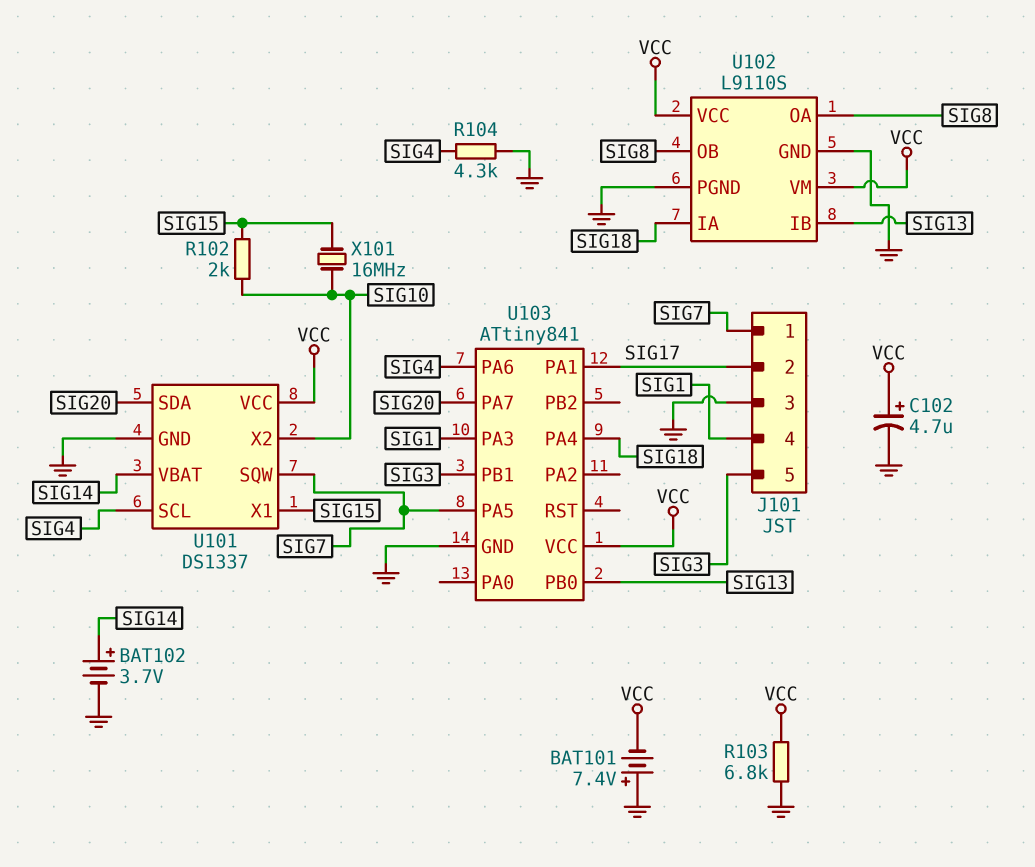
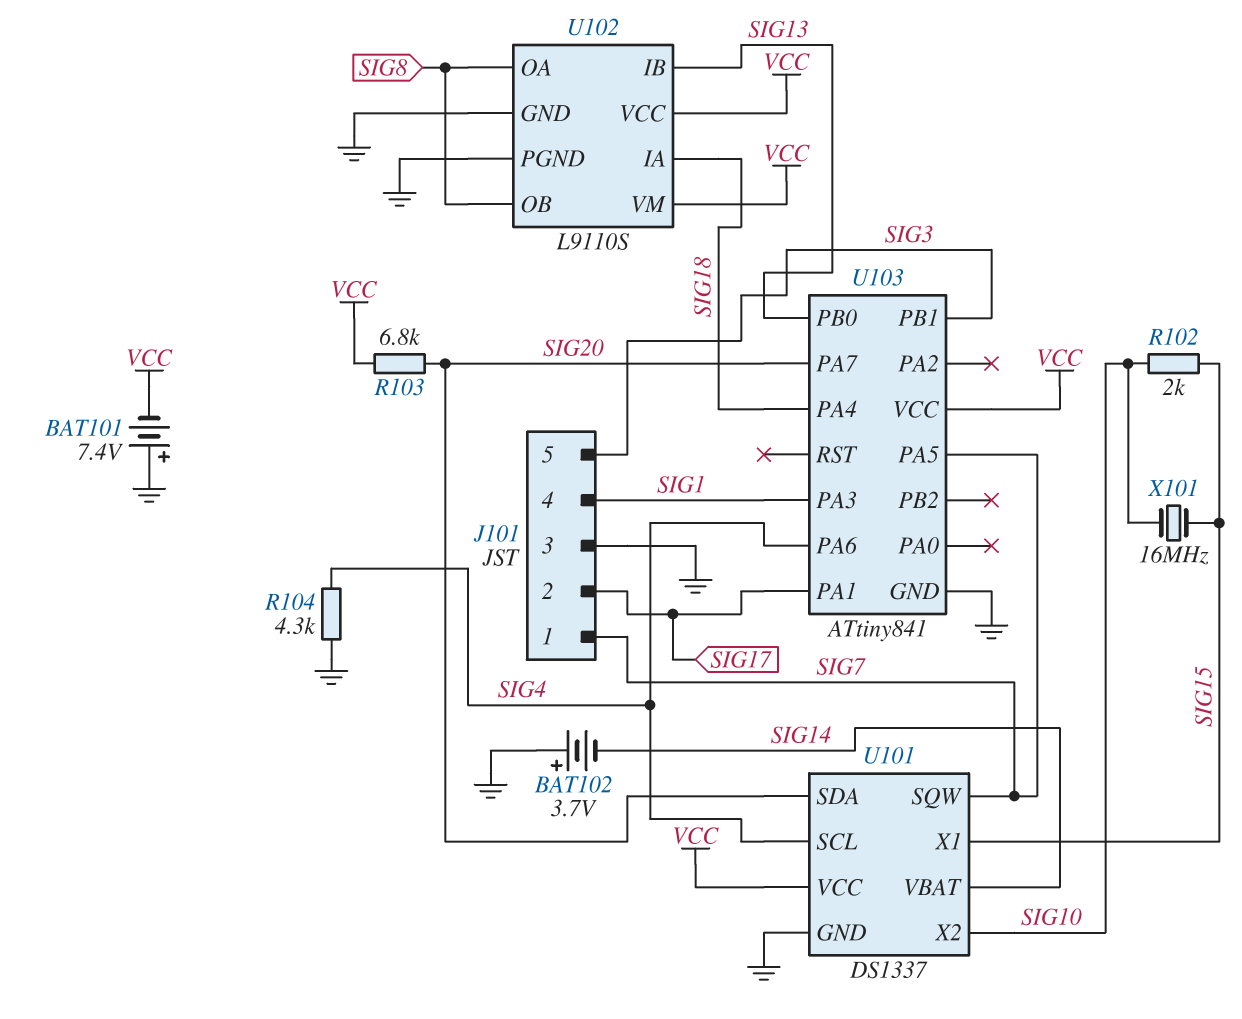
BAT102: 3.7V (plus SIG14, minus GND) -> 3.7V (plus GND, minus SIG14)
C102: 4.7uF (plus VCC, minus GND) -> none
R103: 6.8k (GND, VCC) -> 6.8k (SIG20, VCC)

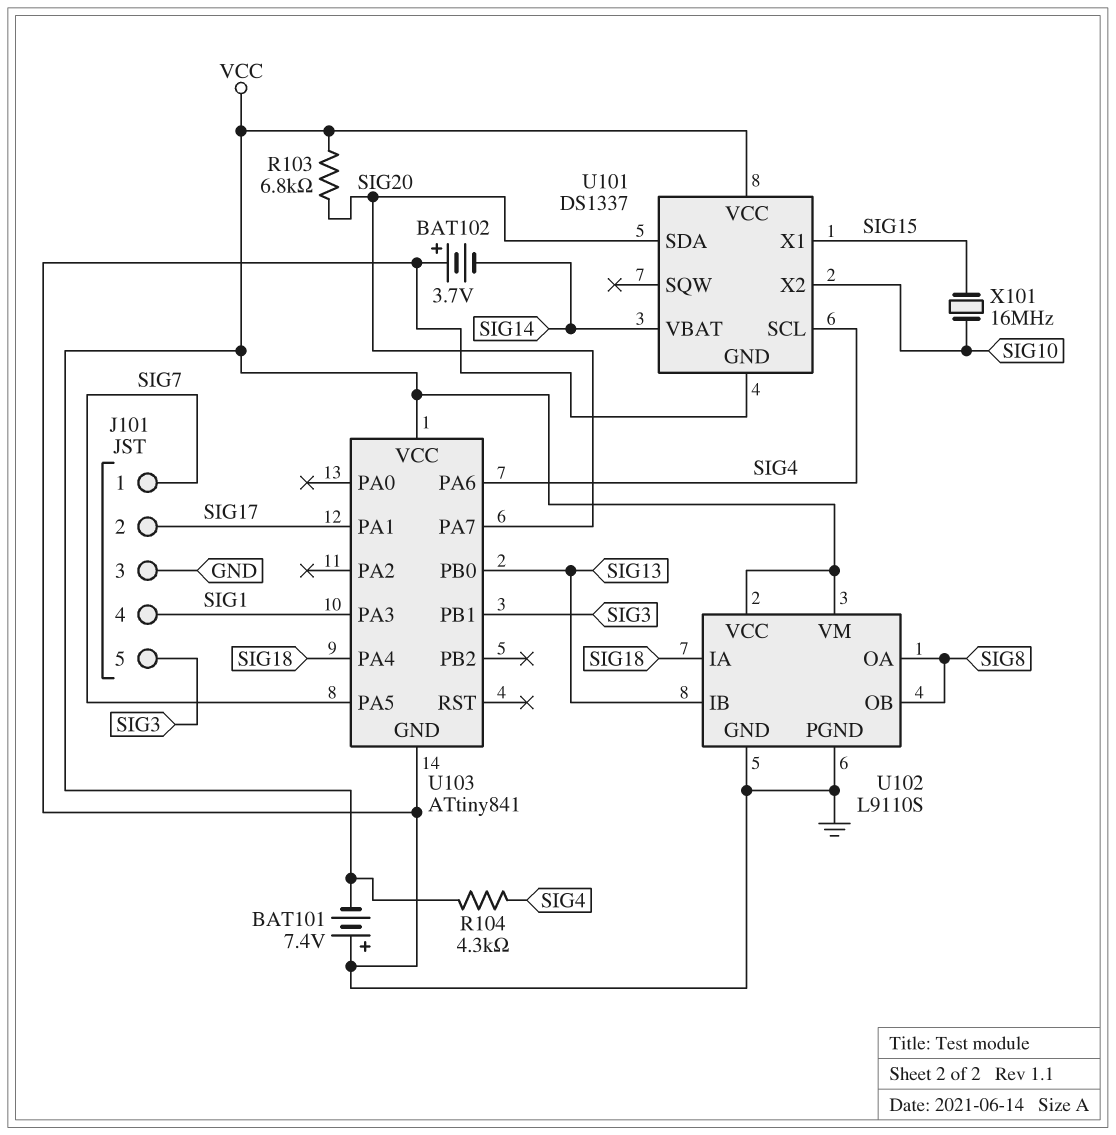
R102: 2k (SIG10, SIG15) -> none
R104: 4.3k (GND, SIG4) -> 4.3k (SIG4, VCC)
U101 pin SQW: SIG7 -> none

